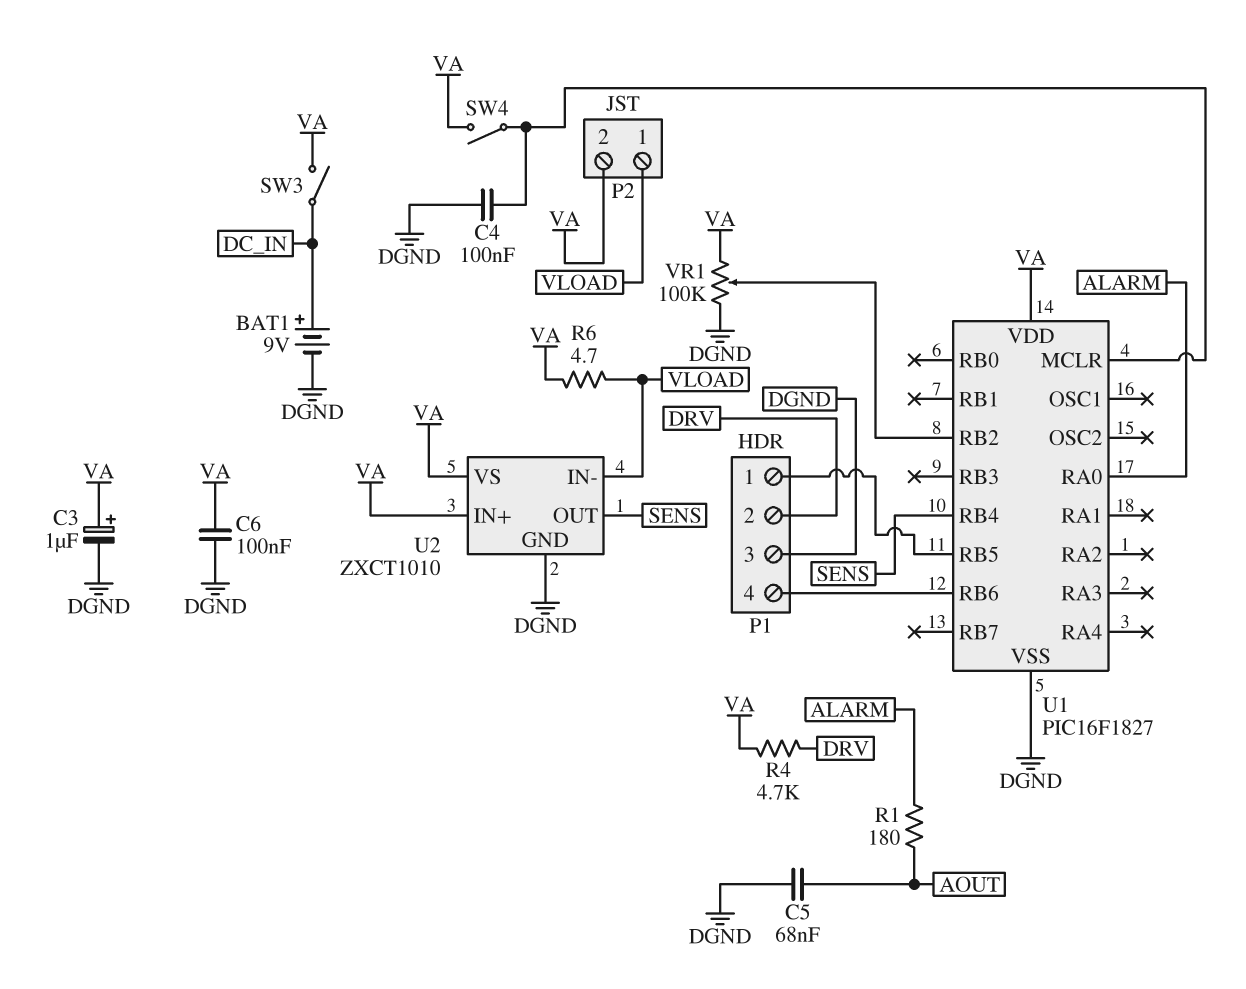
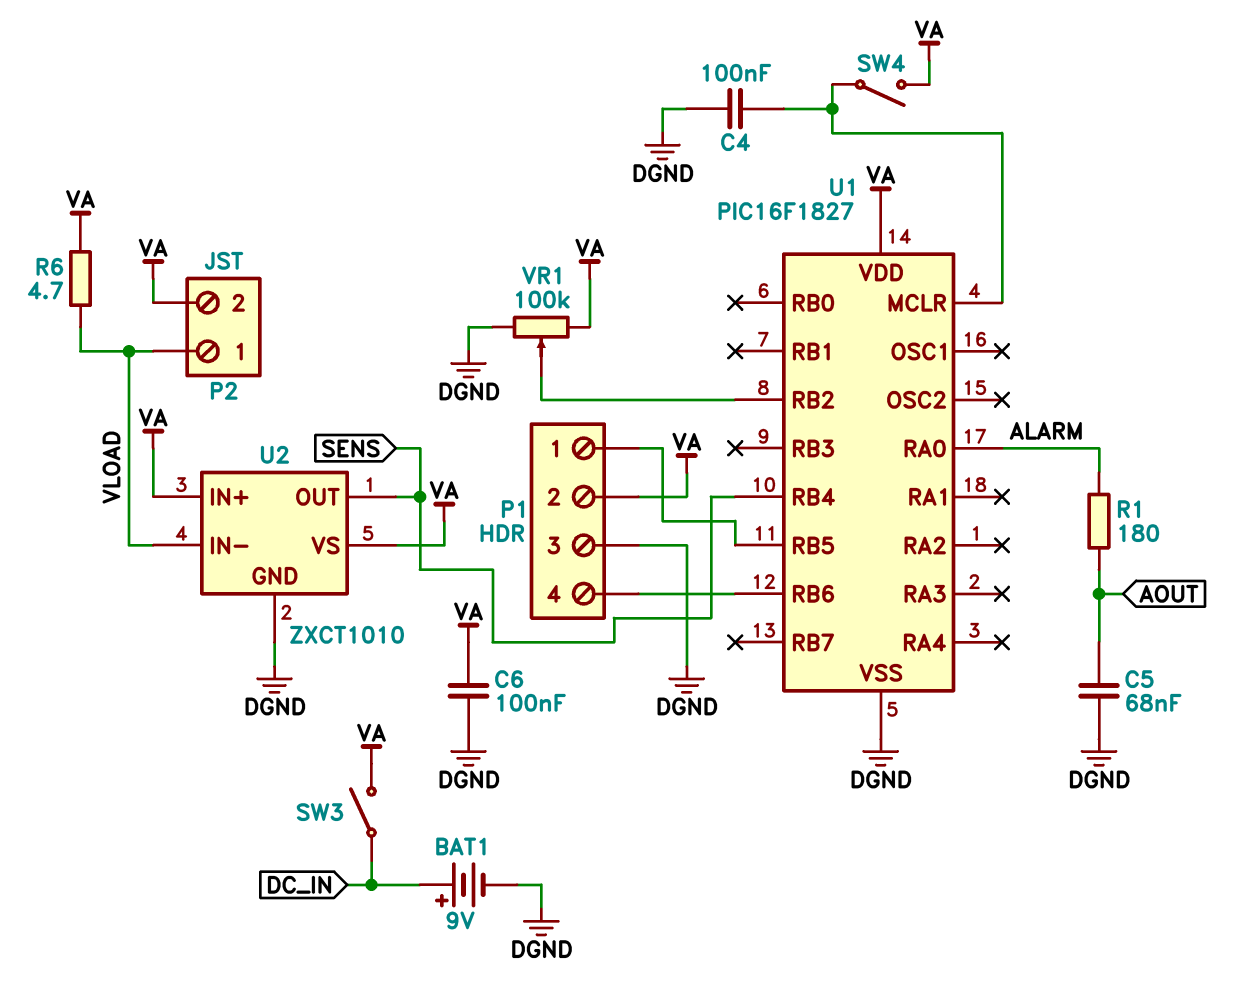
C3: 1uF (plus VA, minus DGND) -> none
P1 pin 2: DRV -> VA
R4: 4.7k (DRV, VA) -> none

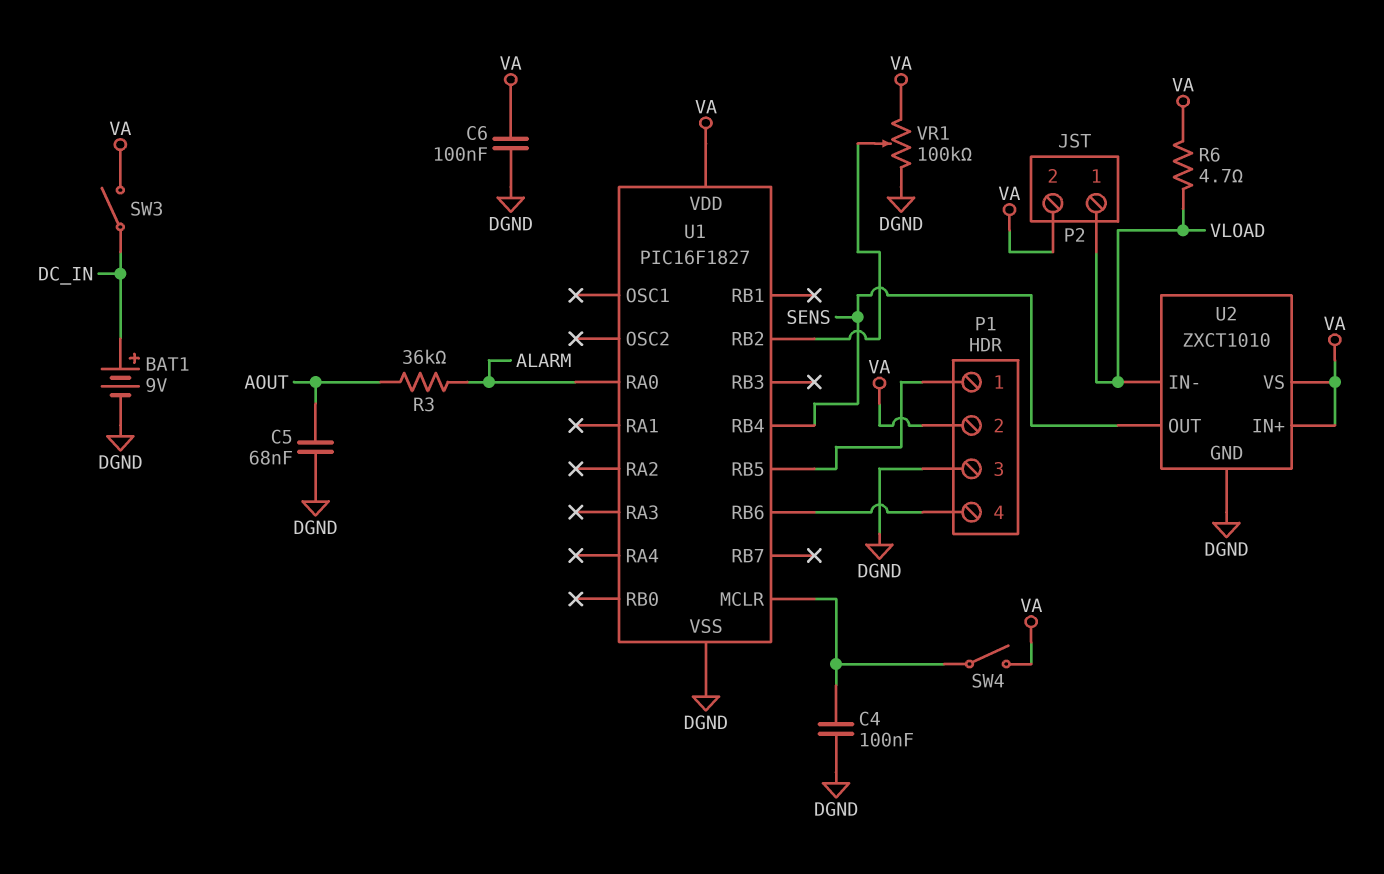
R1: 180 (ALARM, AOUT) -> none
R3: none -> 36k (ALARM, AOUT)

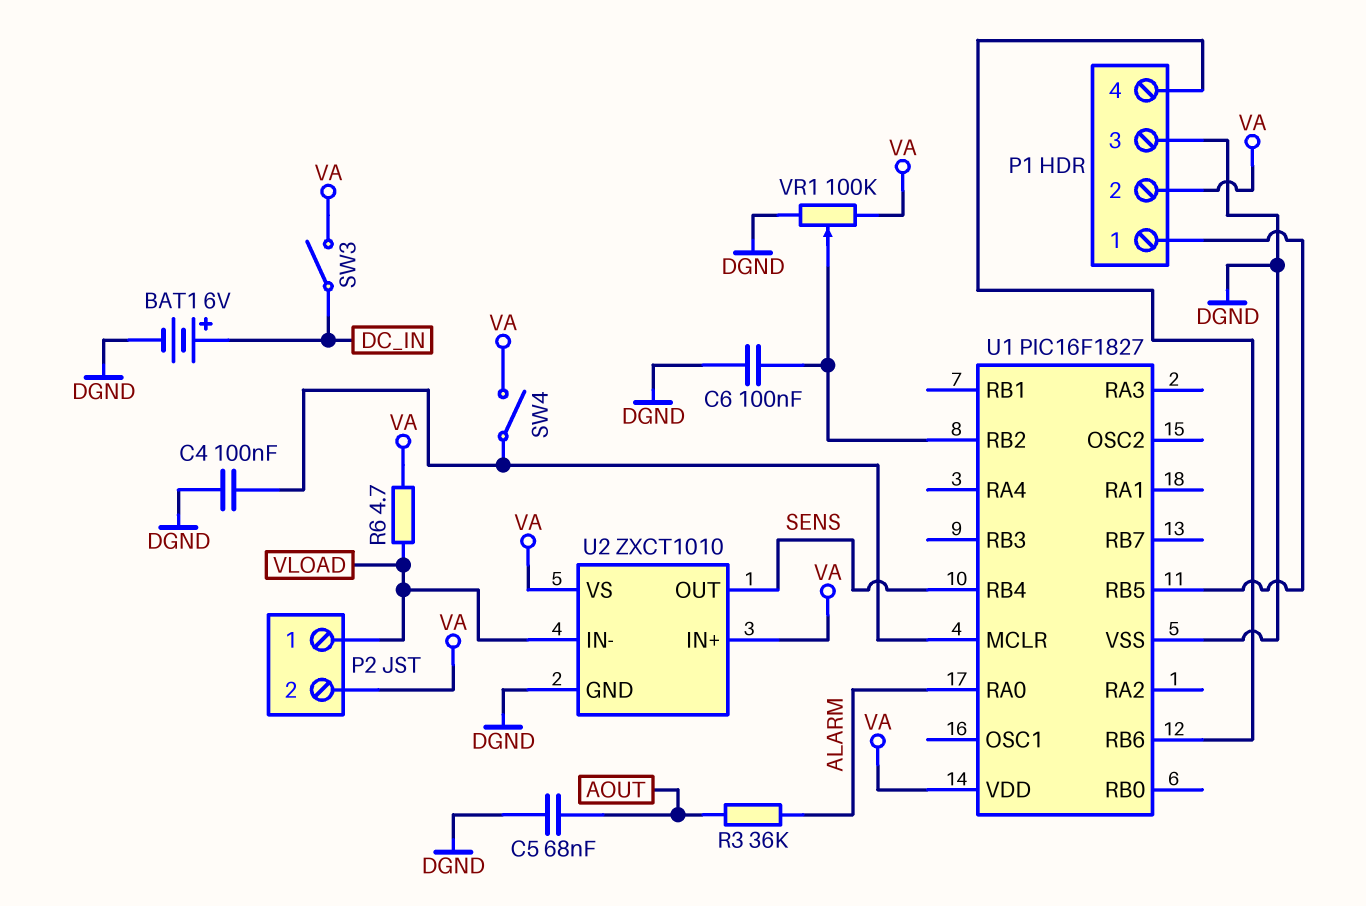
BAT1: 9V (plus DC_IN, minus DGND) -> 6V (plus DC_IN, minus DGND)
C6: 100nF (DGND, VA) -> 100nF (DGND, U1/RB2)

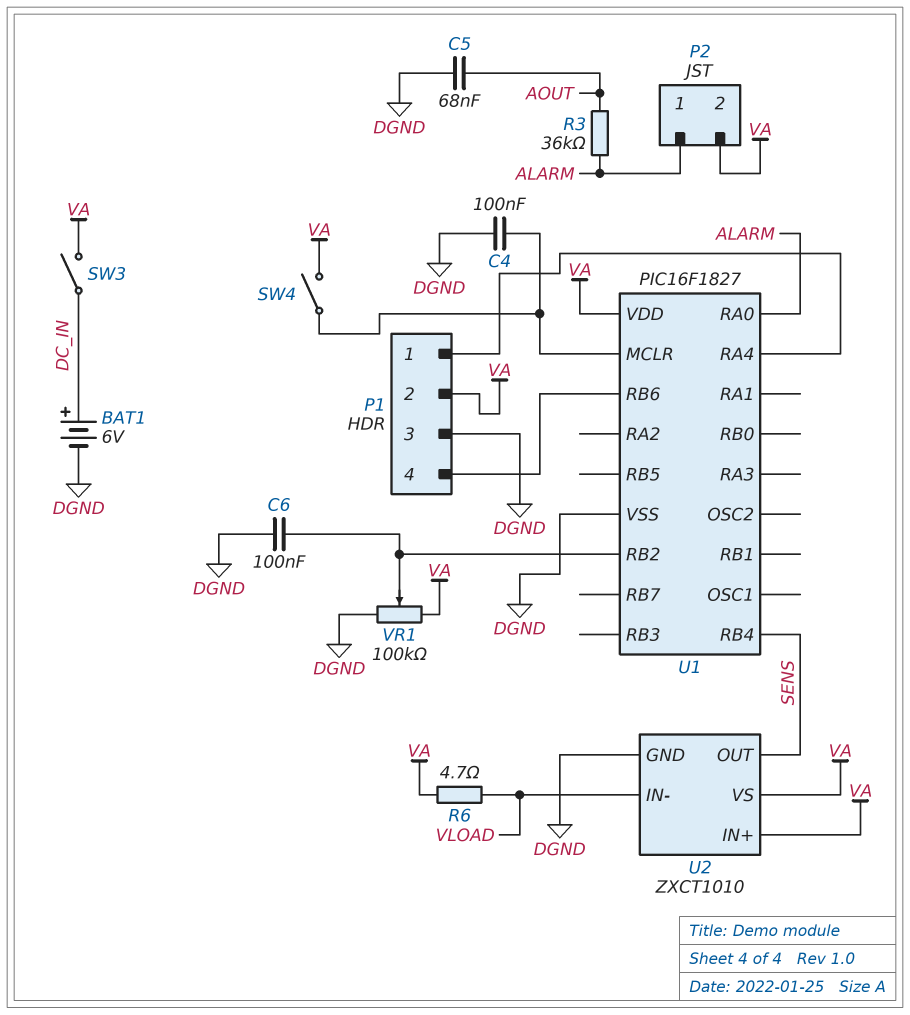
P2 pin 1: VLOAD -> ALARM
U1 pin RA4: none -> P1/1
U1 pin RB5: P1/1 -> none

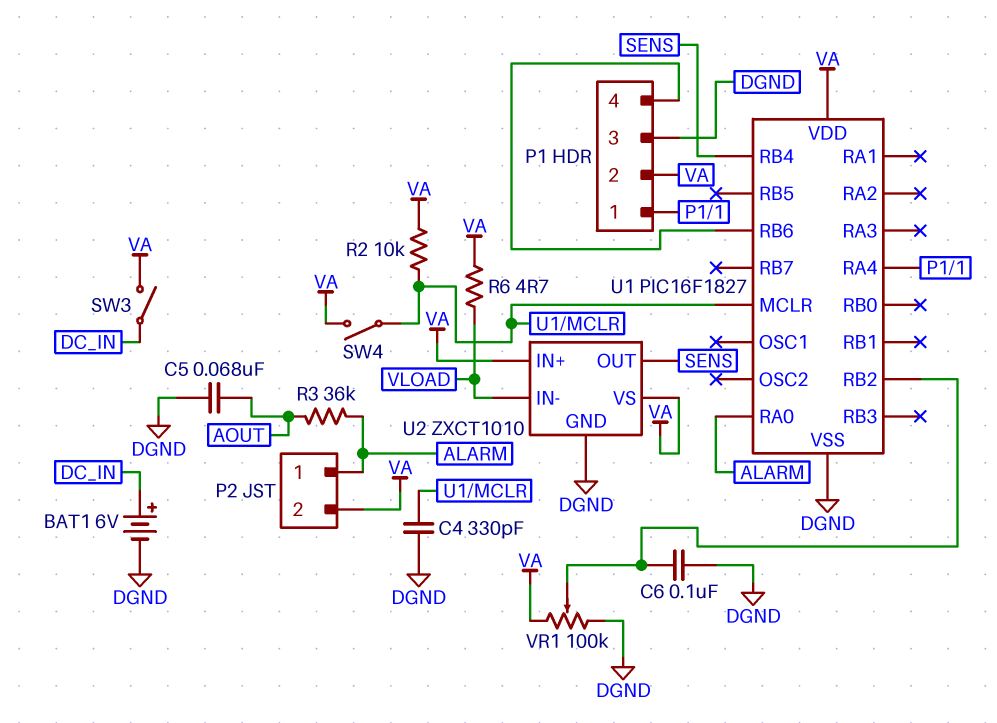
C4: 100nF (DGND, U1/MCLR) -> 330pF (DGND, U1/MCLR)
R2: none -> 10k (U1/MCLR, VA)

